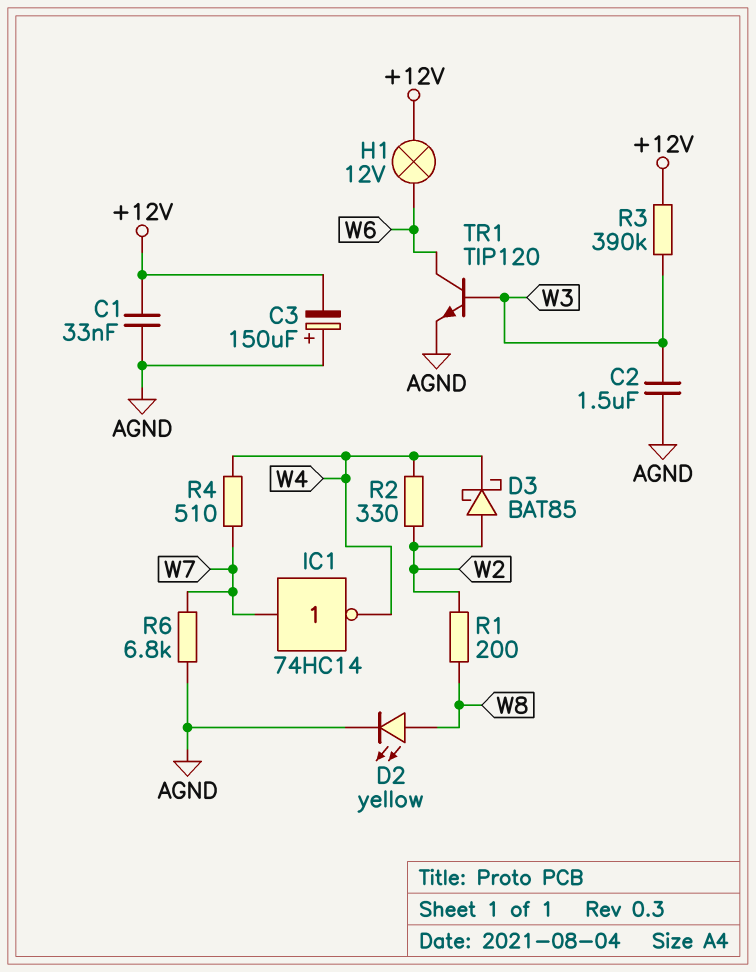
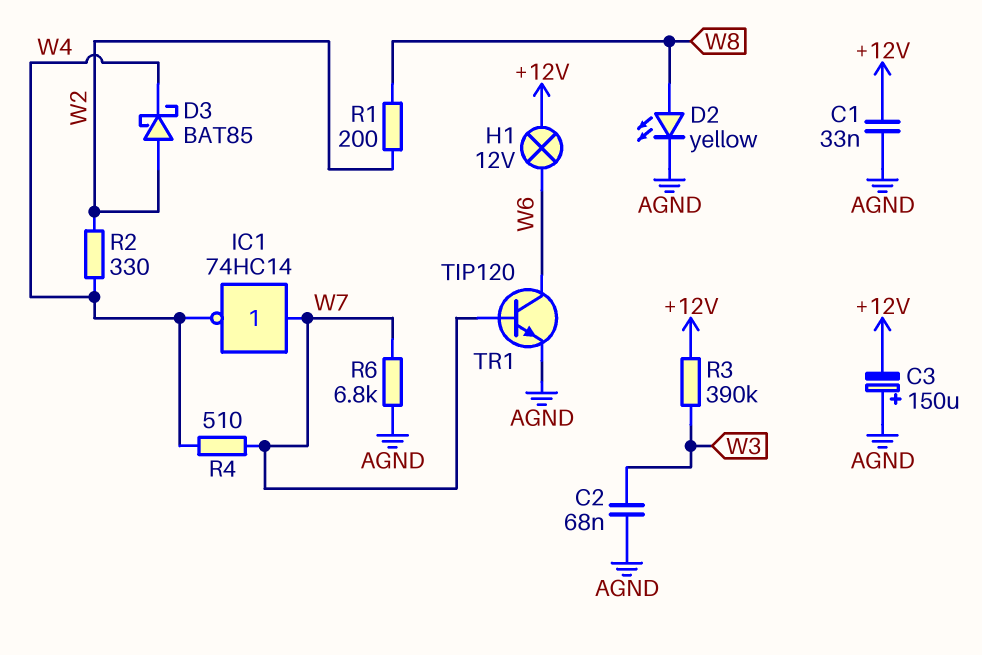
C2: 1.5uF (AGND, W3) -> 68nF (AGND, W3)
TR1: NPN TIP120 (B W3, C W6, E AGND) -> NPN TIP120 (B W7, C W6, E AGND)

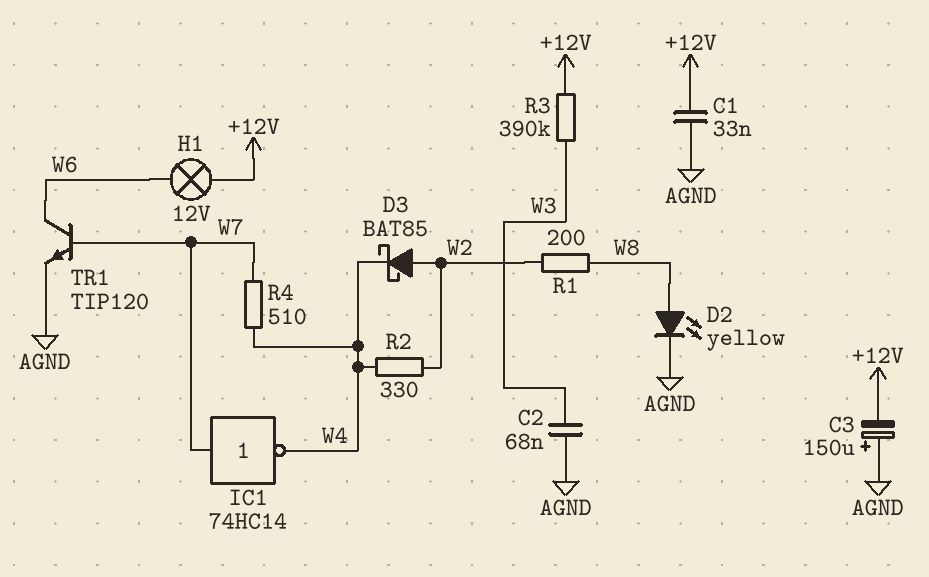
R6: 6.8k (AGND, W7) -> none

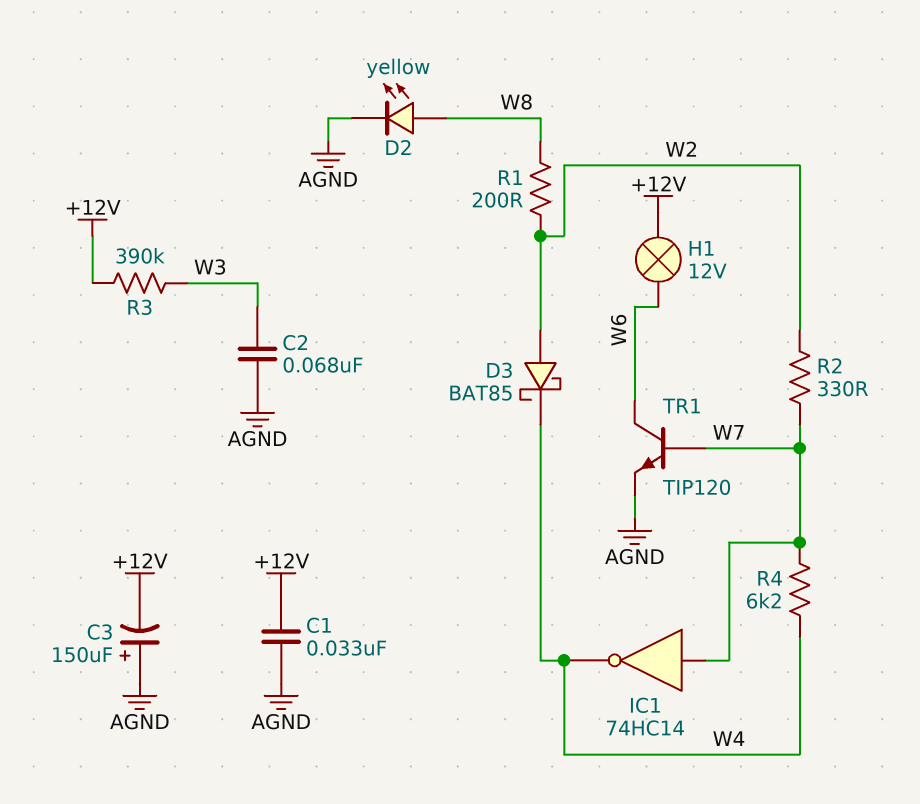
R2: 330 (W2, W4) -> 330 (W2, W7)
R4: 510 (W4, W7) -> 6.2k (W4, W7)

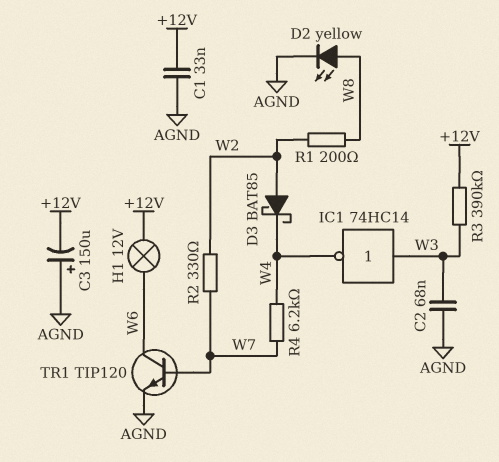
IC1: NOT 74HC14 (in W7, out W4) -> NOT 74HC14 (in W3, out W4)

